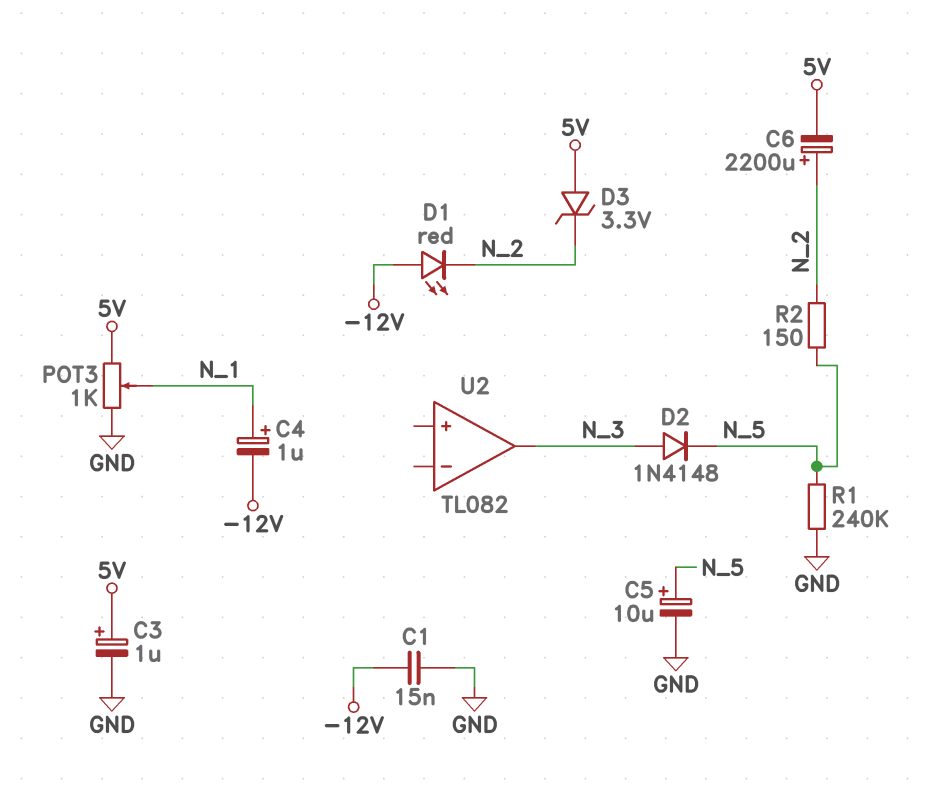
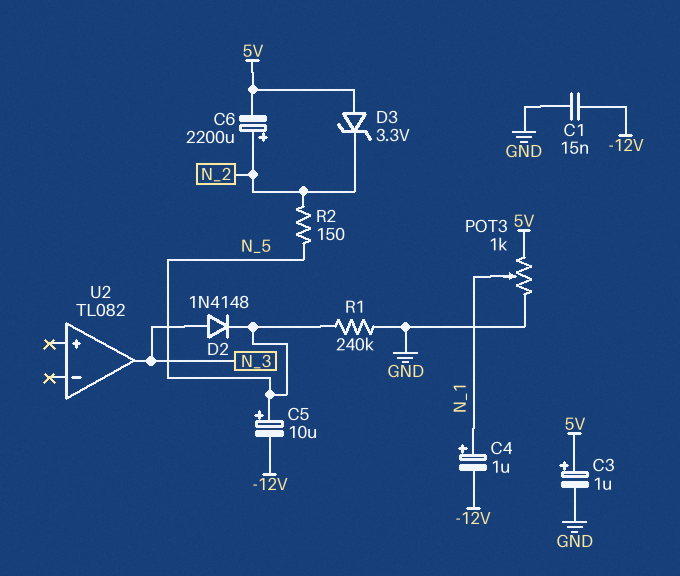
C5: 10uF (plus N_5, minus GND) -> 10uF (plus N_5, minus -12V)
D1: LED red (A -12V, K N_2) -> none

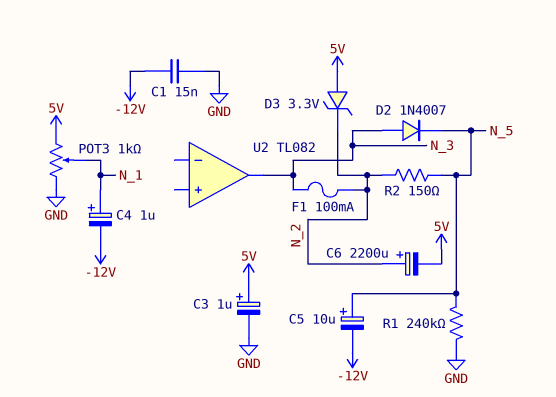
D2: diode 1N4148 (A N_3, K N_5) -> diode 1N4007 (A N_3, K N_5)
F1: none -> 100mA (N_2, N_3)

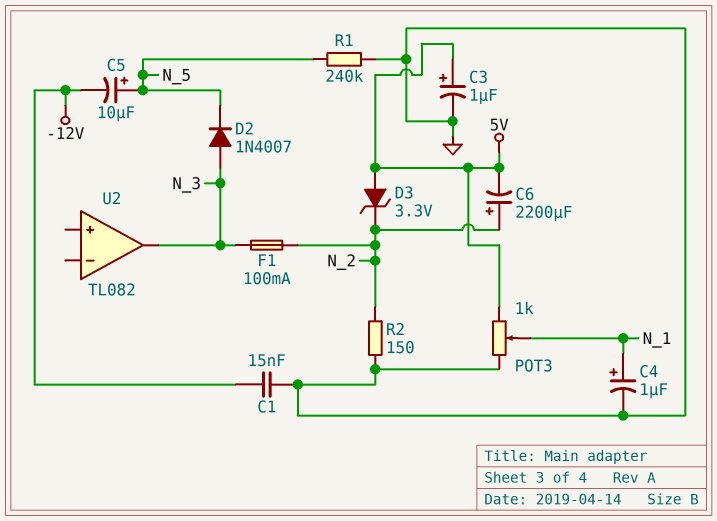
C4: 1uF (plus N_1, minus -12V) -> 1uF (plus N_1, minus GND)
R2: 150 (N_2, N_5) -> 150 (GND, N_2)

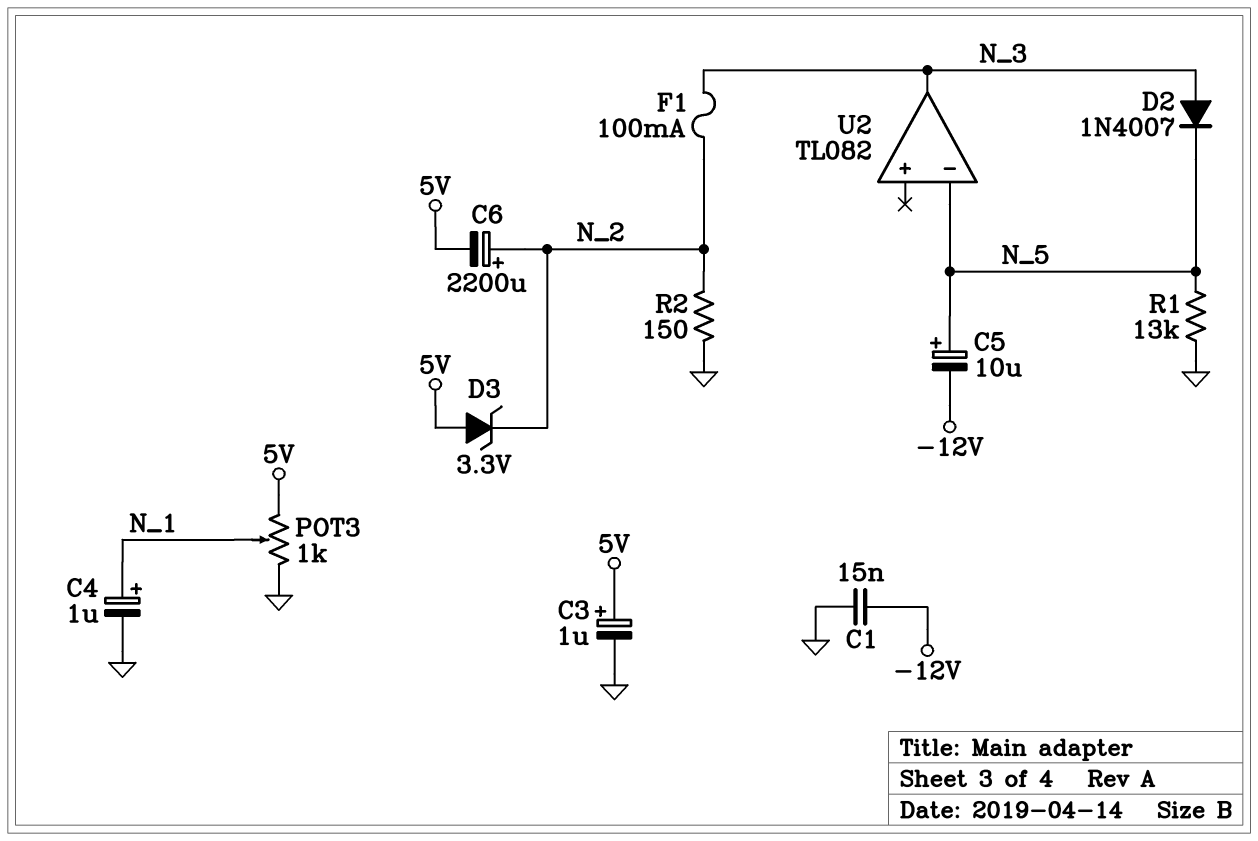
R1: 240k (GND, N_5) -> 13k (GND, N_5)
U2 pin in-: none -> N_5

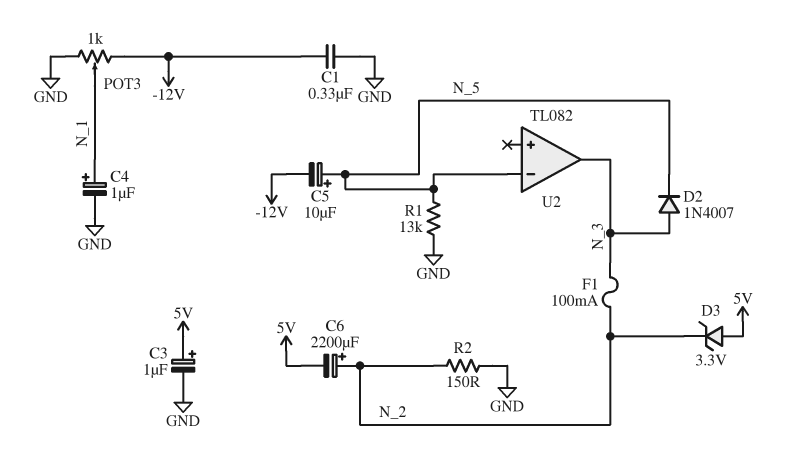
C1: 15nF (-12V, GND) -> 330nF (-12V, GND)
POT3: 1k (5V, GND, wiper N_1) -> 1k (-12V, GND, wiper N_1)

